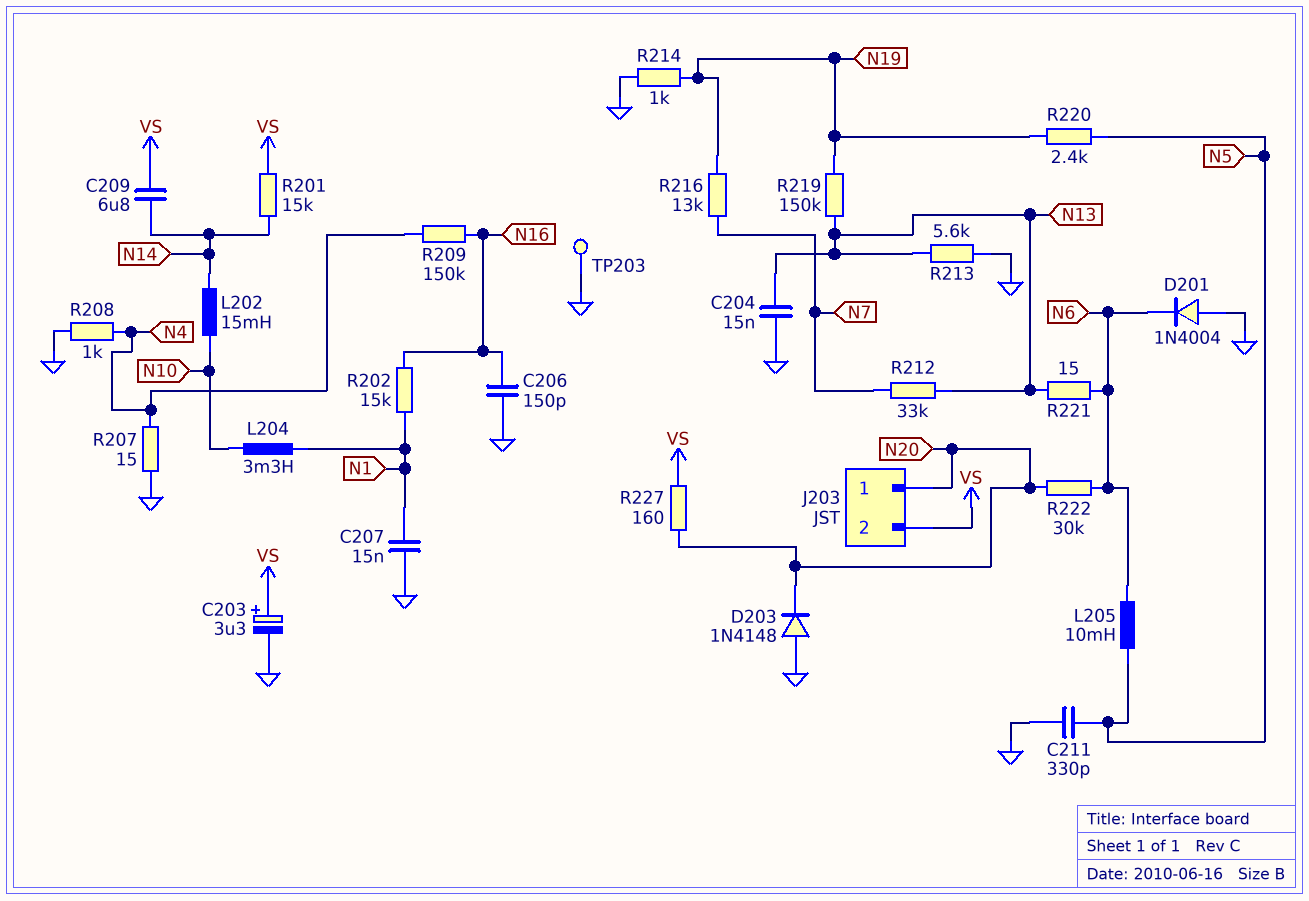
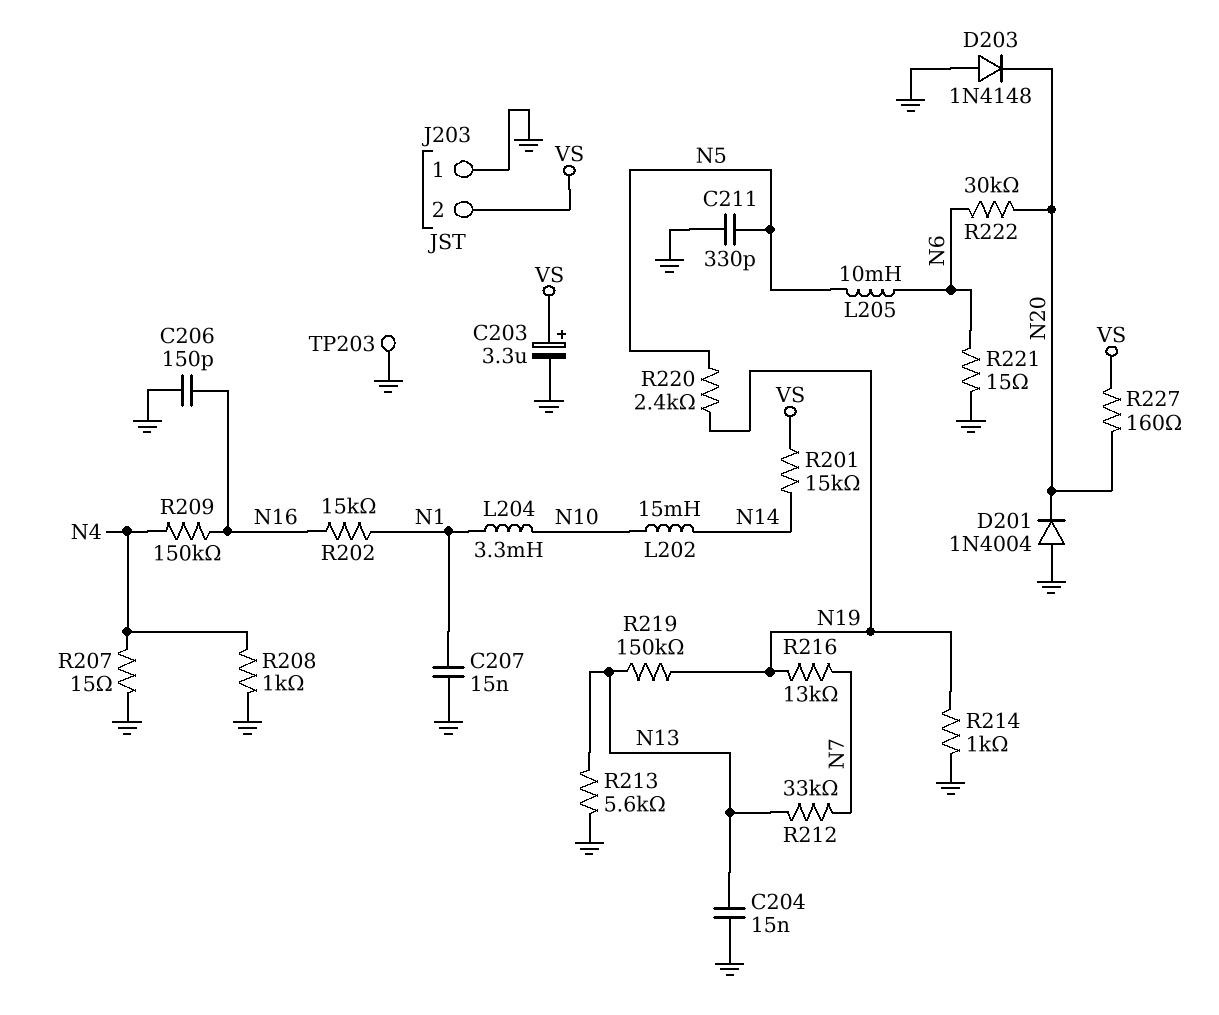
C209: 6.8uF (N14, VS) -> none
D201: diode 1N4004 (A GND, K N6) -> diode 1N4004 (A GND, K N20)
J203 pin 1: N20 -> GND
R221: 15 (N6, N13) -> 15 (GND, N6)

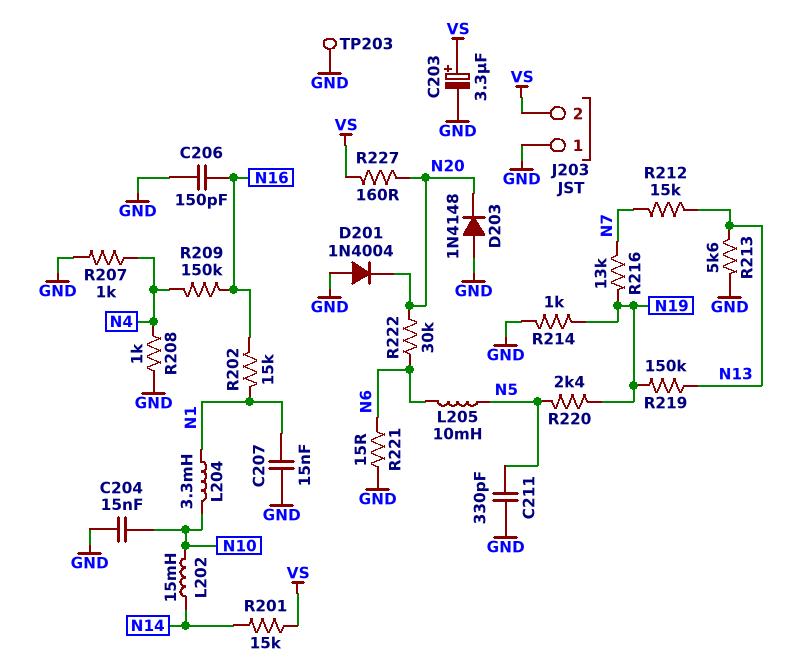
C204: 15nF (GND, N13) -> 15nF (GND, N10)
R207: 15 (GND, N4) -> 1k (GND, N4)
R212: 33k (N7, N13) -> 15k (N7, N13)

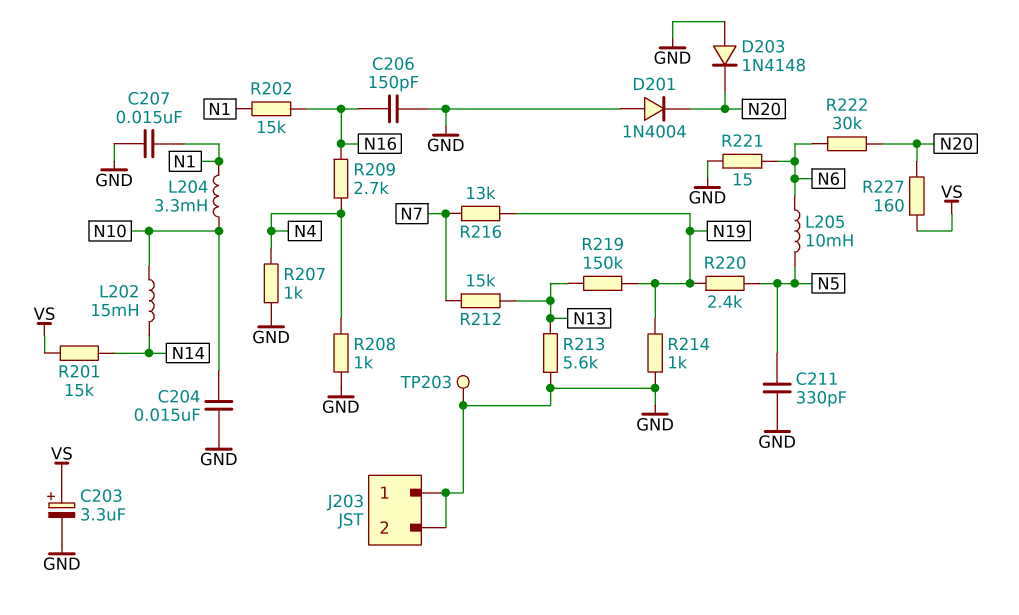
J203 pin 2: VS -> GND
R209: 150k (N4, N16) -> 2.7k (N4, N16)

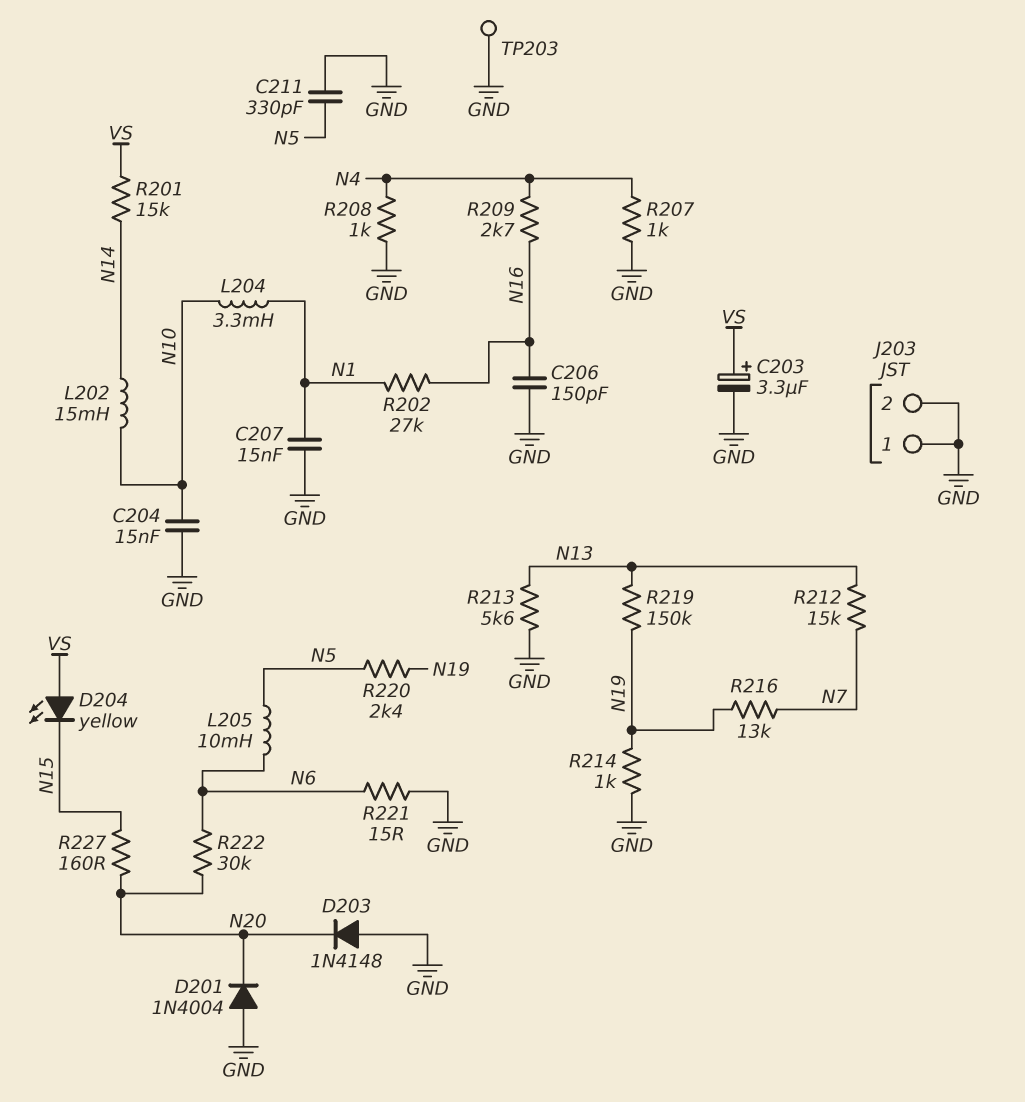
D204: none -> LED yellow (A VS, K N15)
R202: 15k (N1, N16) -> 27k (N1, N16)
R227: 160 (N20, VS) -> 160 (N15, N20)

